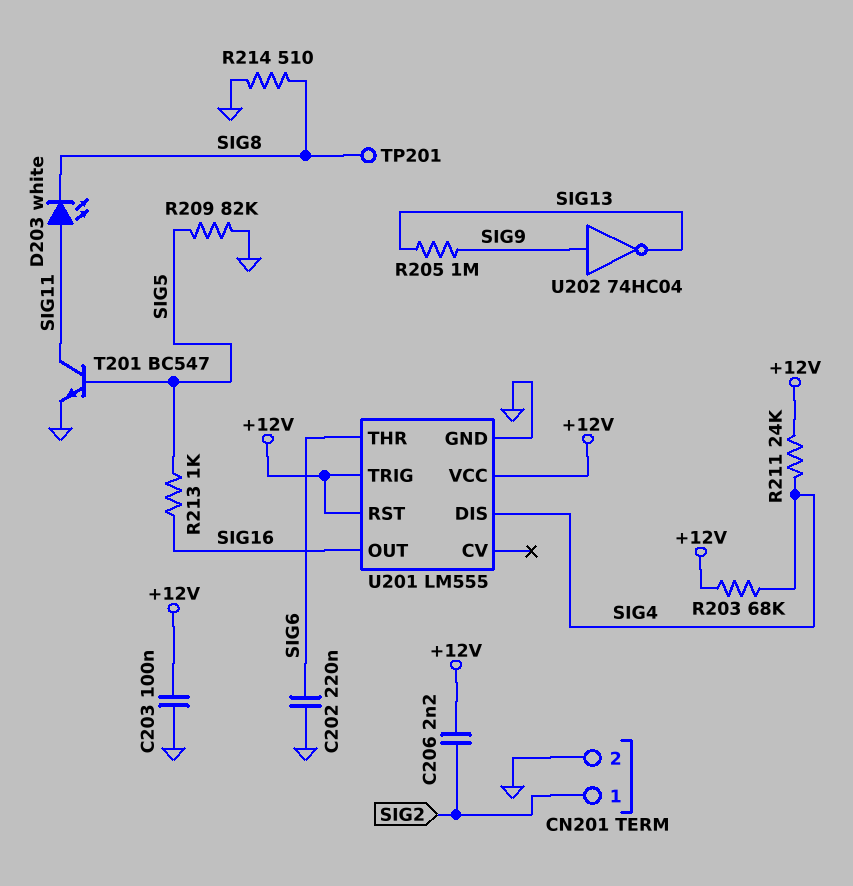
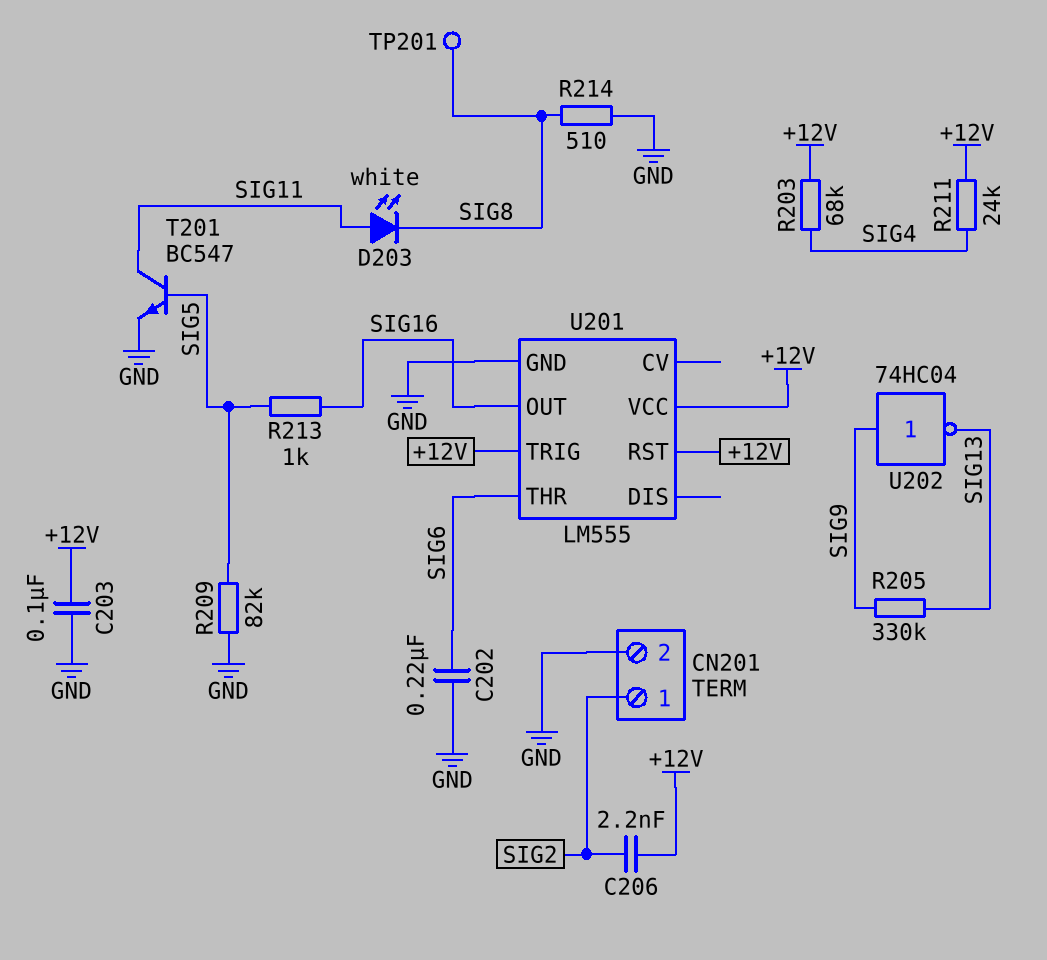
R205: 1M (SIG9, SIG13) -> 330k (SIG9, SIG13)
U201 pin DIS: SIG4 -> none

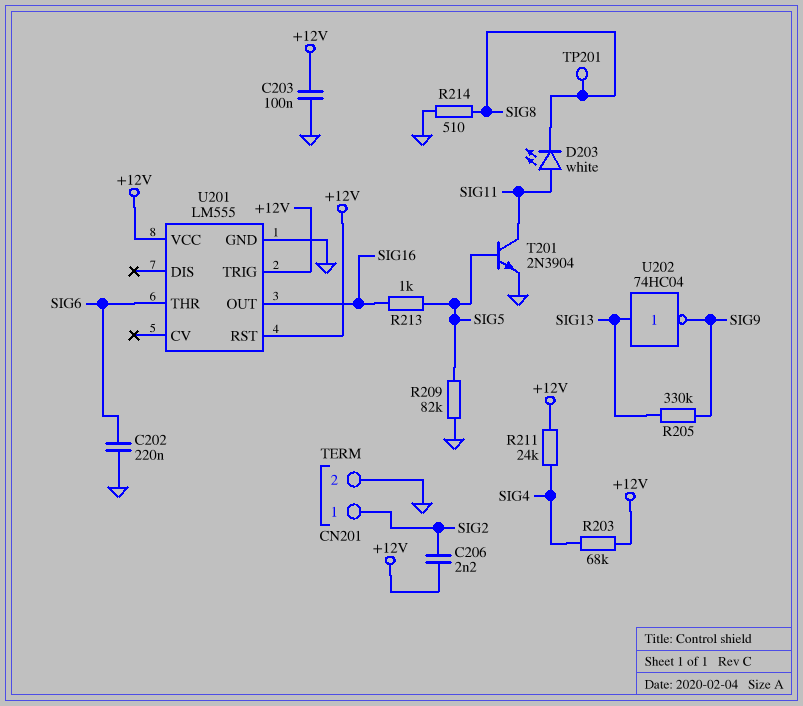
T201: NPN BC547 (B SIG5, C SIG11, E GND) -> NPN 2N3904 (B SIG5, C SIG11, E GND)
U202: NOT 74HC04 (in SIG9, out SIG13) -> NOT 74HC04 (in SIG13, out SIG9)

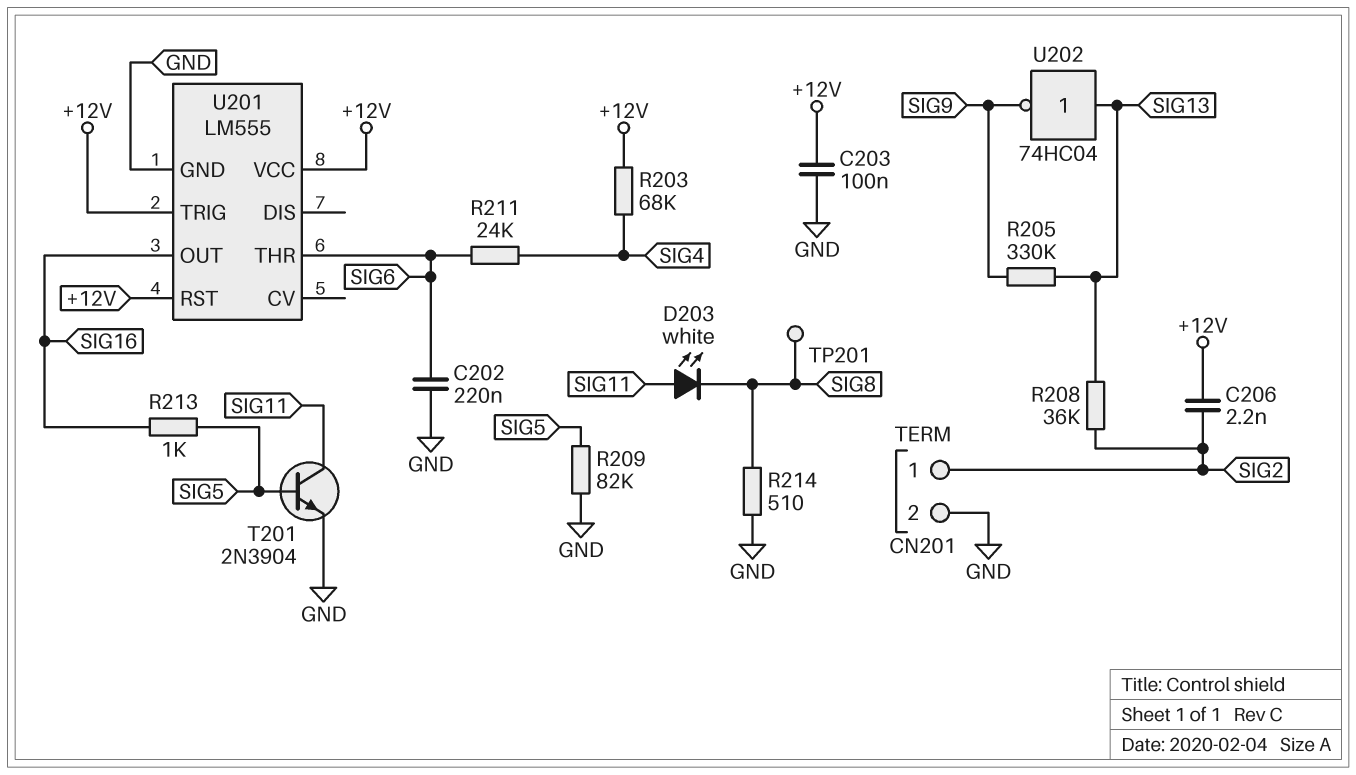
R208: none -> 36k (SIG2, SIG13)
R211: 24k (+12V, SIG4) -> 24k (SIG4, SIG6)

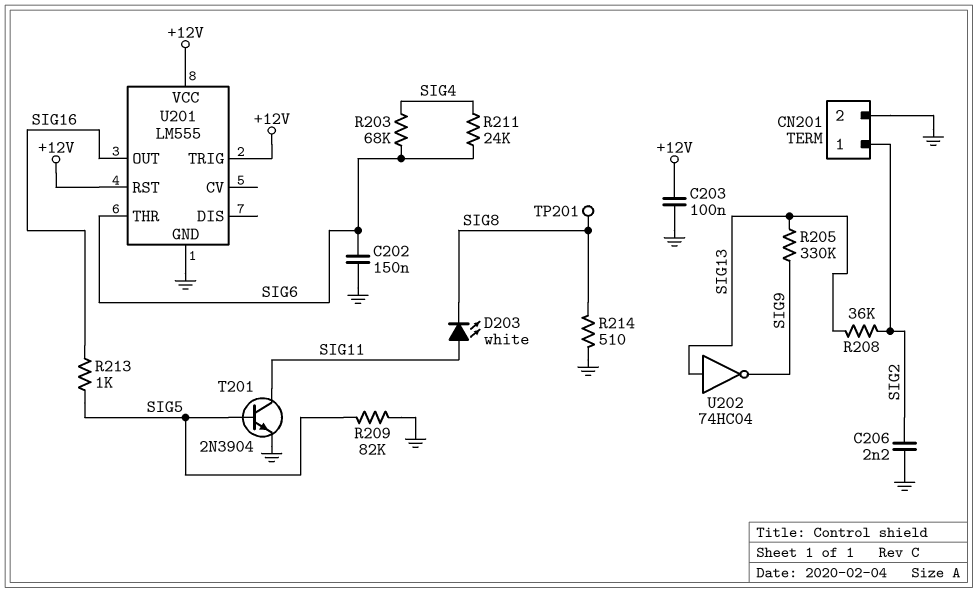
C202: 220nF (GND, SIG6) -> 150nF (GND, SIG6)
C206: 2.2nF (+12V, SIG2) -> 2.2nF (GND, SIG2)
R203: 68k (+12V, SIG4) -> 68k (SIG4, SIG6)

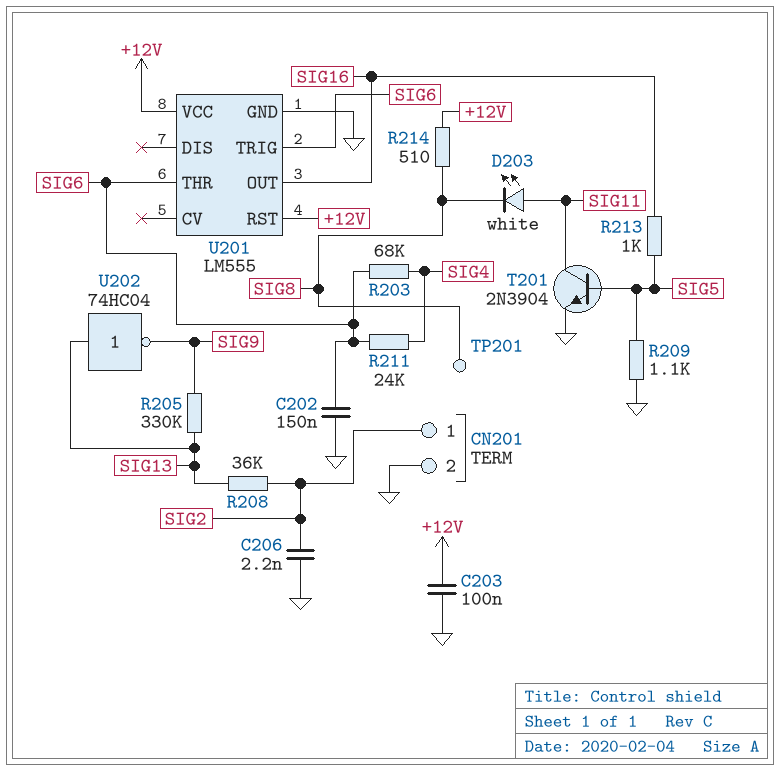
R209: 82k (GND, SIG5) -> 1.1k (GND, SIG5)
R214: 510 (GND, SIG8) -> 510 (+12V, SIG8)
U201 pin TRIG: +12V -> SIG6

